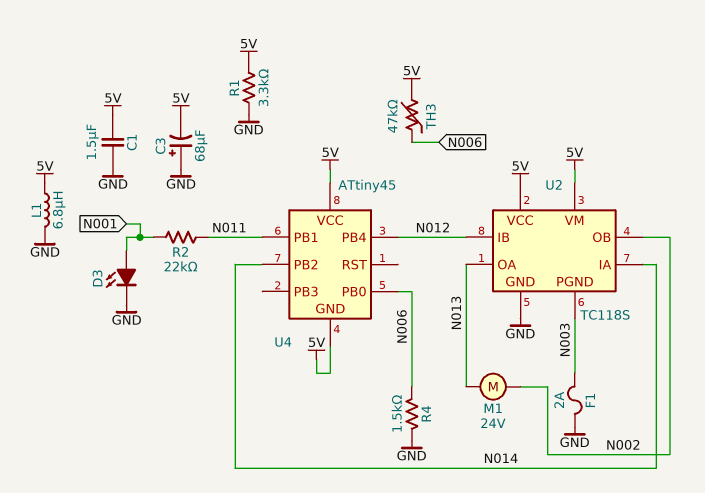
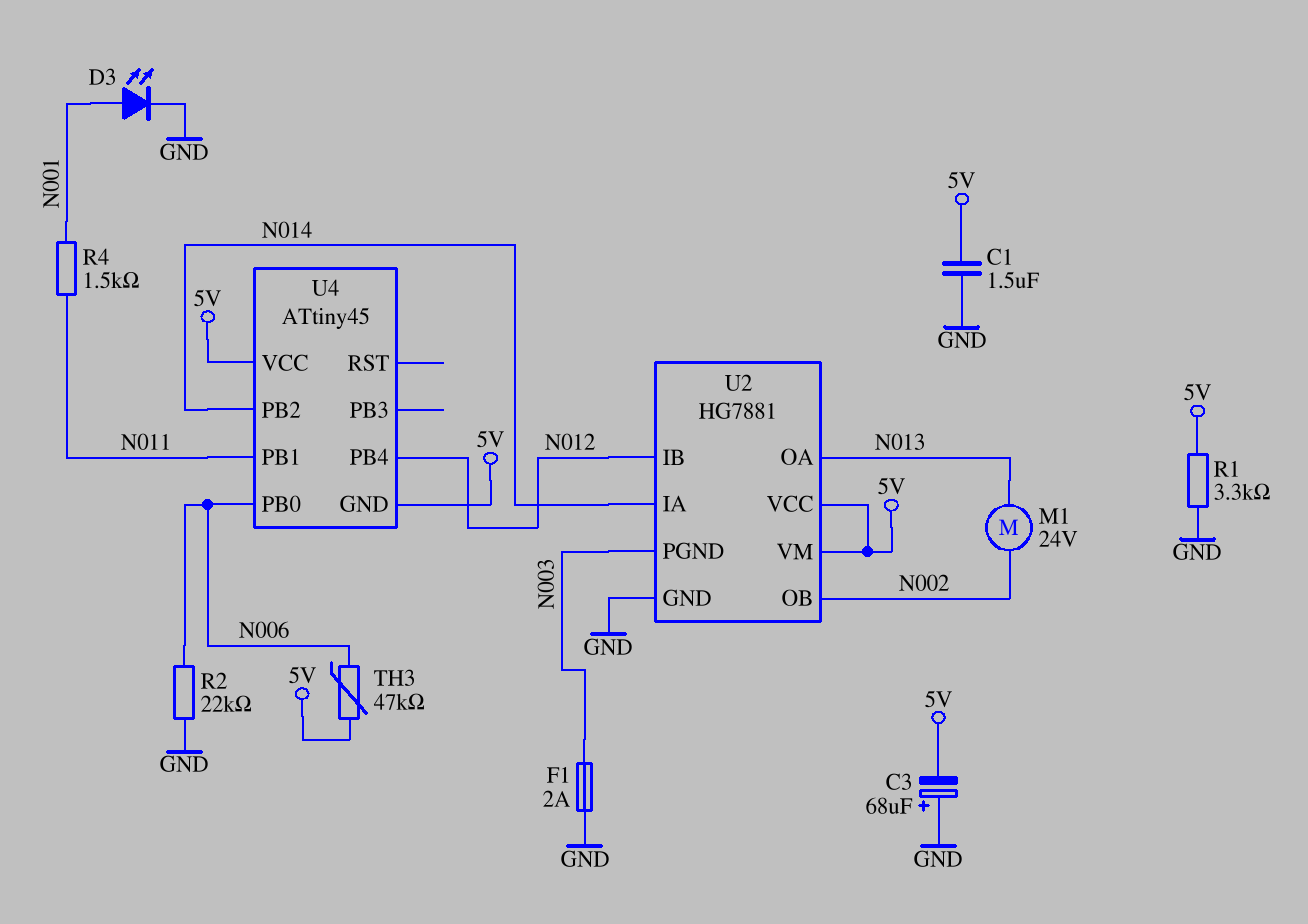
L1: 6.8uH (5V, GND) -> none
R2: 22k (N001, N011) -> 22k (GND, N006)
R4: 1.5k (GND, N006) -> 1.5k (N001, N011)
U2: TC118S -> HG7881

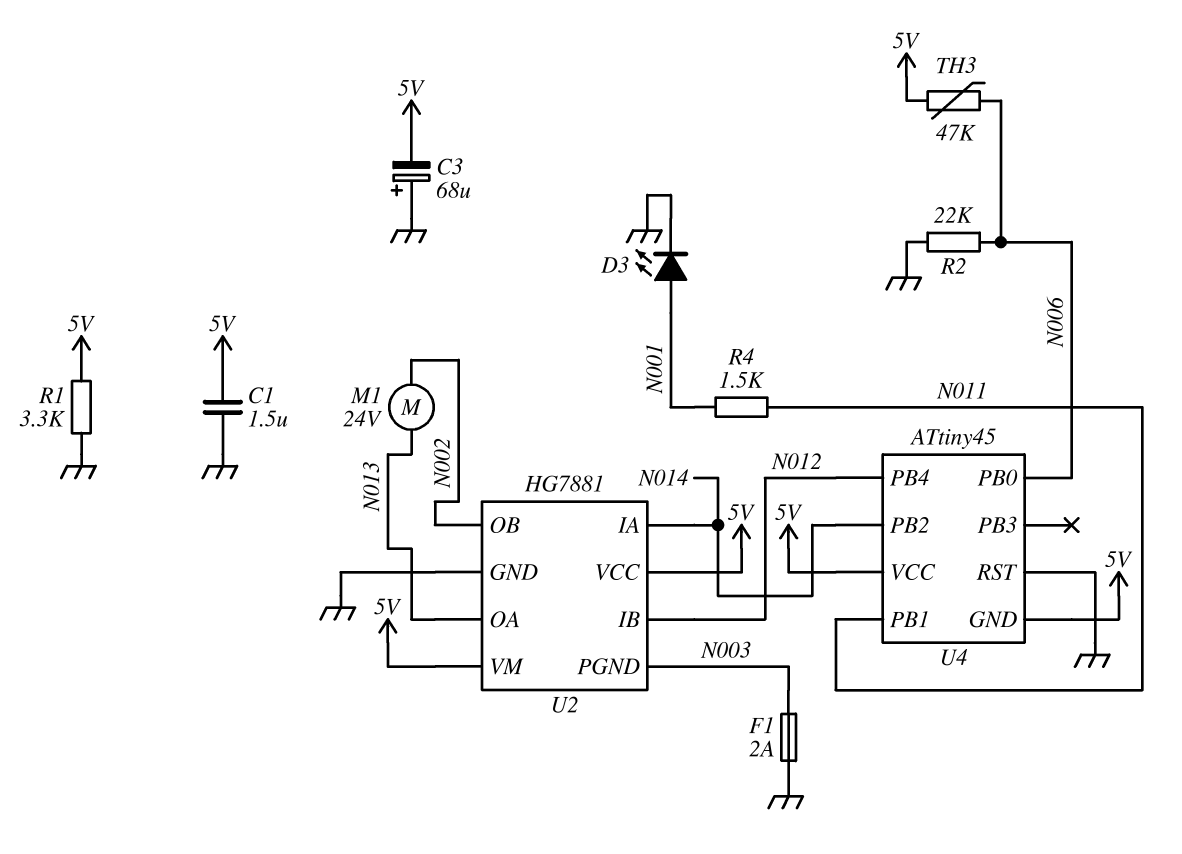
U4 pin RST: none -> GND

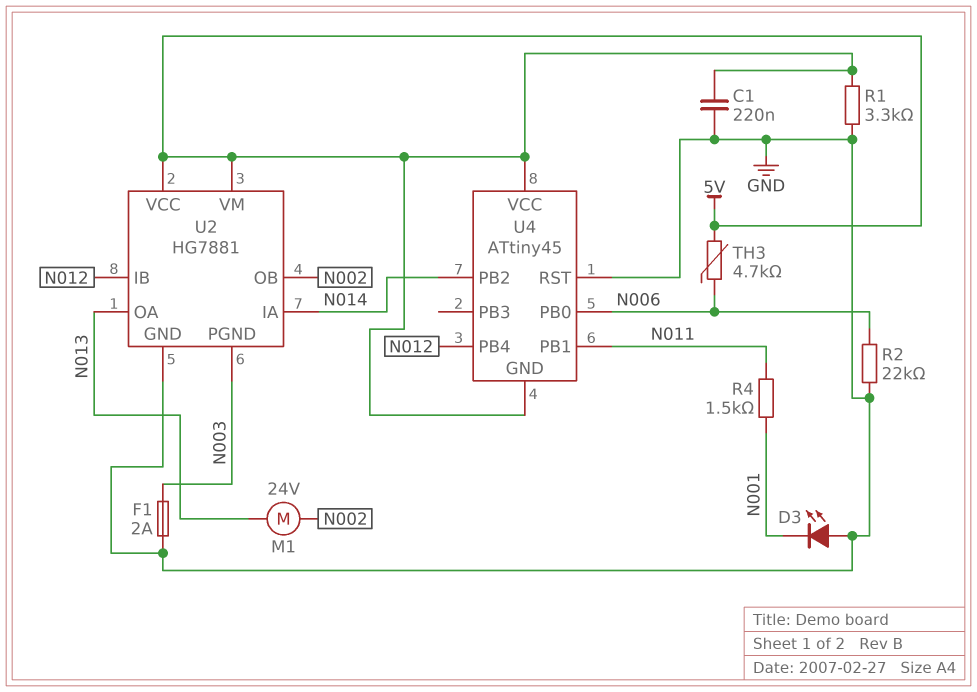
C1: 1.5uF (5V, GND) -> 220nF (5V, GND)
C3: 68uF (plus GND, minus 5V) -> none
D3: LED (A N001, K GND) -> LED (A GND, K N001)
TH3: 47k (5V, N006) -> 4.7k (5V, N006)

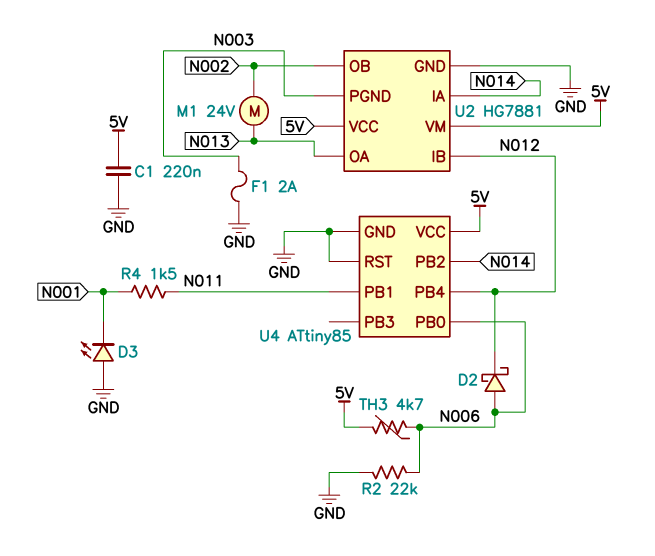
D2: none -> schottky (A N006, K N012)
R1: 3.3k (5V, GND) -> none
U4: ATtiny45 -> ATtiny85
U4 pin GND: 5V -> GND

